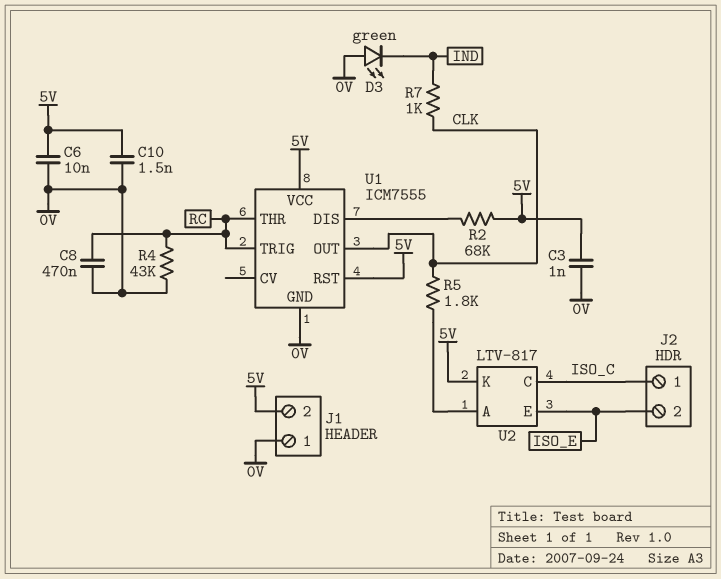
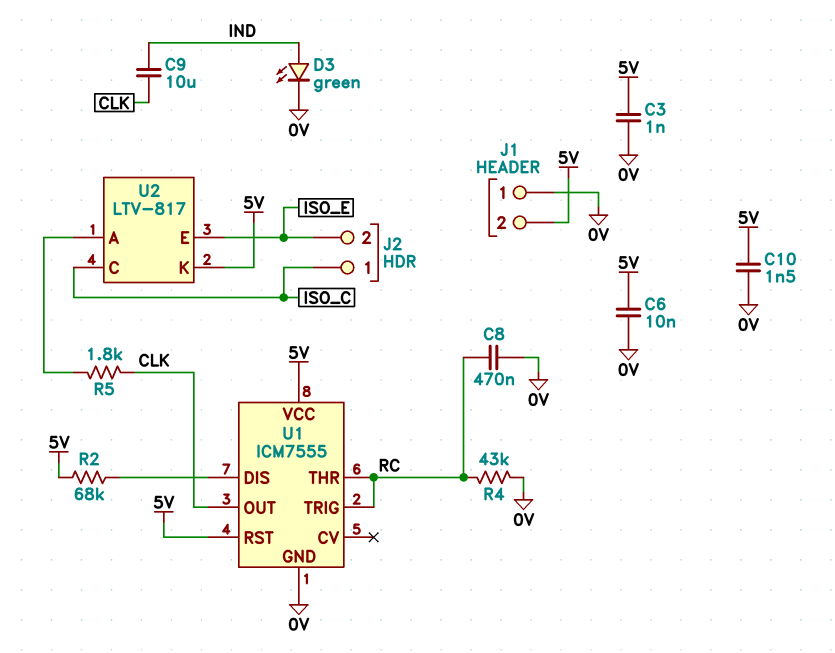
C9: none -> 10uF (CLK, IND)
D3: LED green (A 0V, K IND) -> LED green (A IND, K 0V)
R7: 1k (CLK, IND) -> none

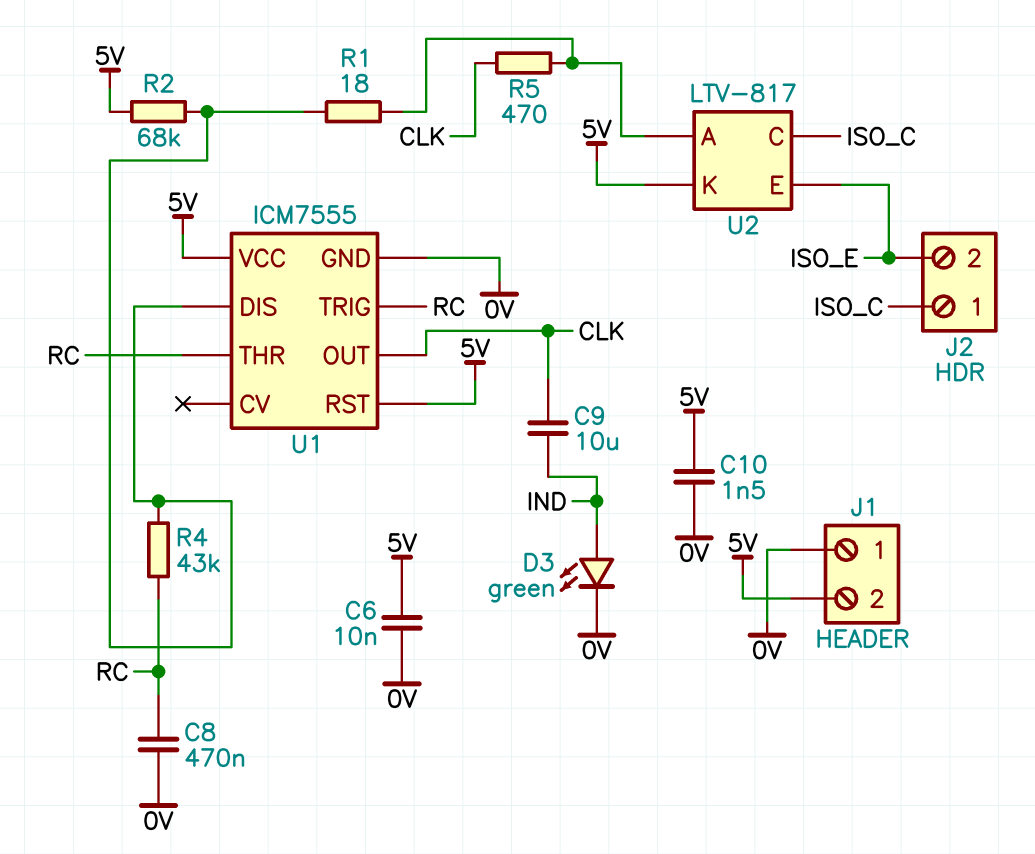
C3: 1nF (0V, 5V) -> none
R1: none -> 18 (U1/DIS, U2/A)
R4: 43k (0V, RC) -> 43k (RC, U1/DIS)
R5: 1.8k (CLK, U2/A) -> 470 (CLK, U2/A)

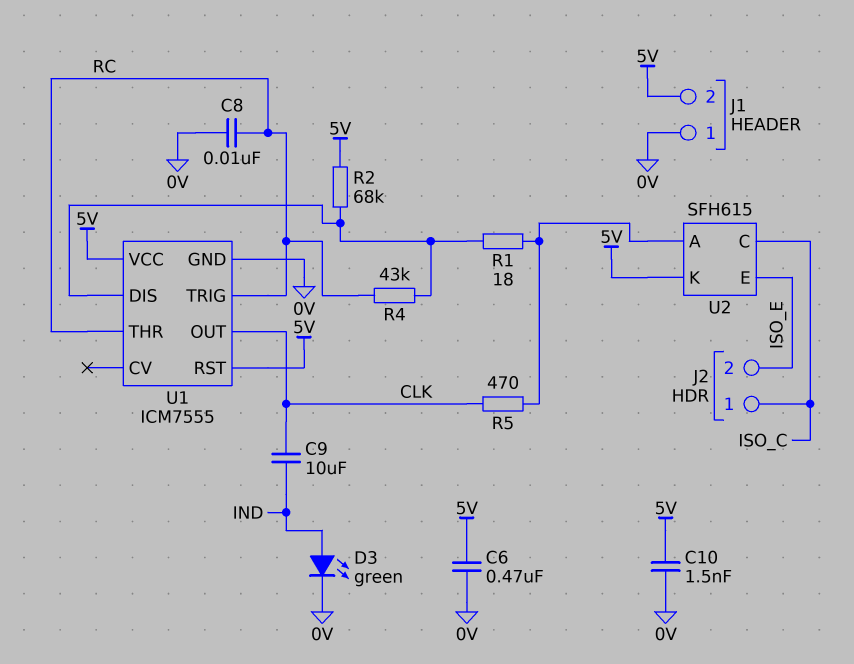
C6: 10nF (0V, 5V) -> 470nF (0V, 5V)
C8: 470nF (0V, RC) -> 10nF (0V, RC)
U2: LTV-817 -> SFH615

